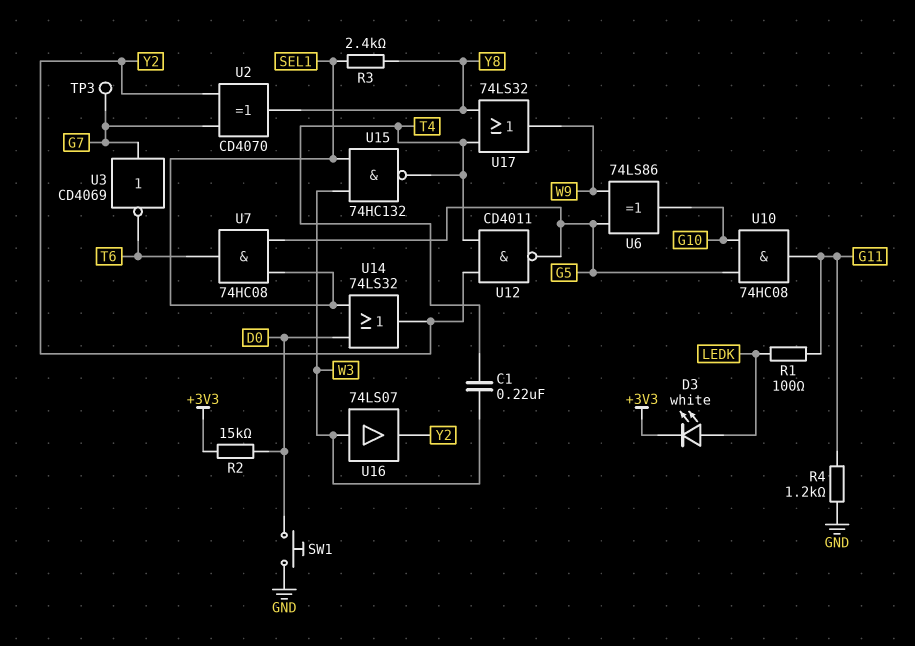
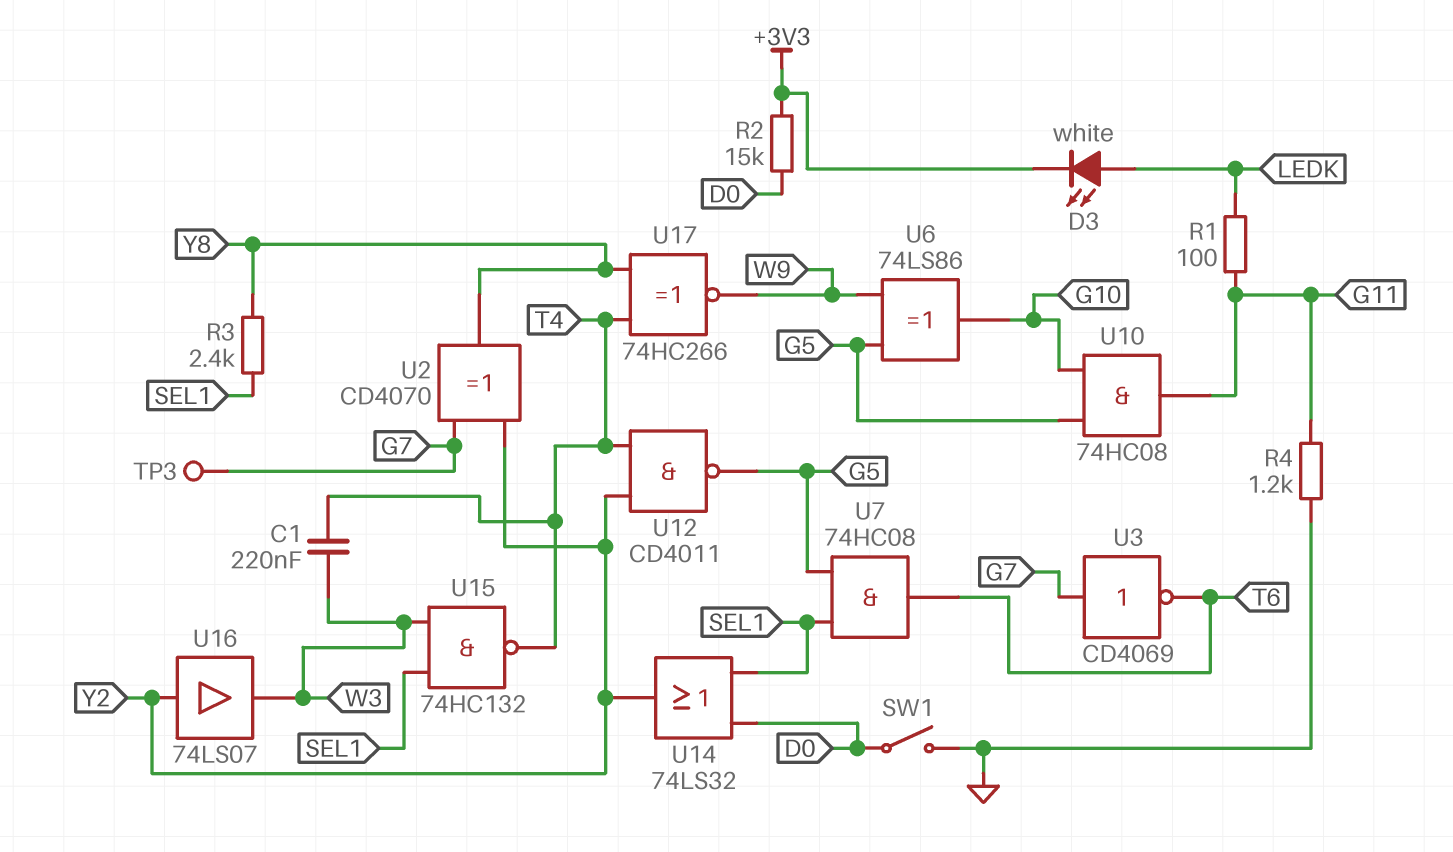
SW1: button (D0, GND) -> switch (D0, GND)
U16: buffer 74LS07 (in W3, out Y2) -> buffer 74LS07 (in Y2, out W3)
U17: OR 74LS32 (in T4, in Y8, out W9) -> XNOR 74HC266 (in T4, in Y8, out W9)

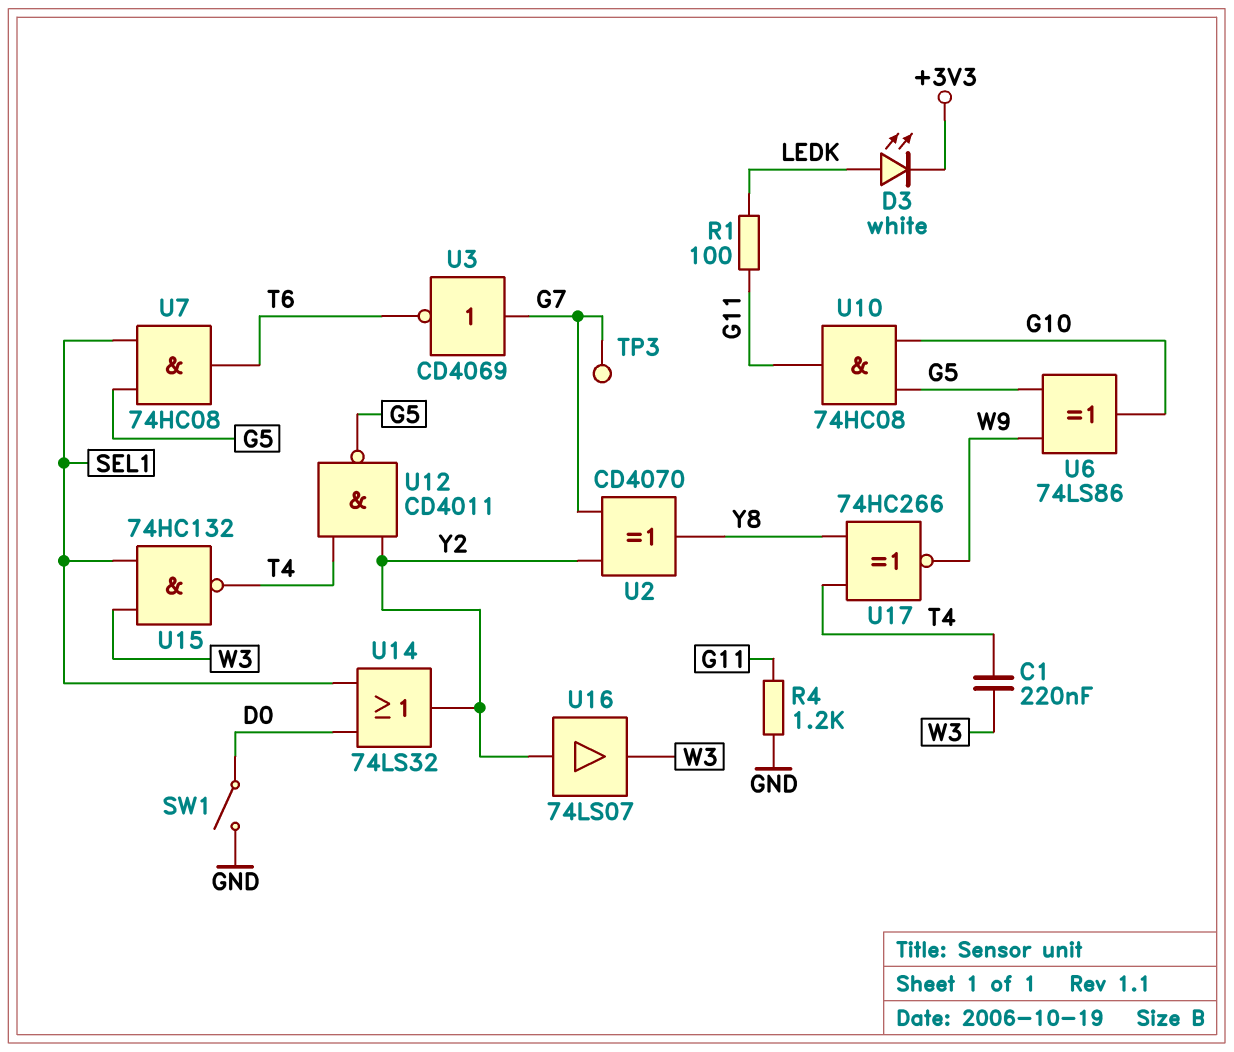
R2: 15k (+3V3, D0) -> none
R3: 2.4k (SEL1, Y8) -> none

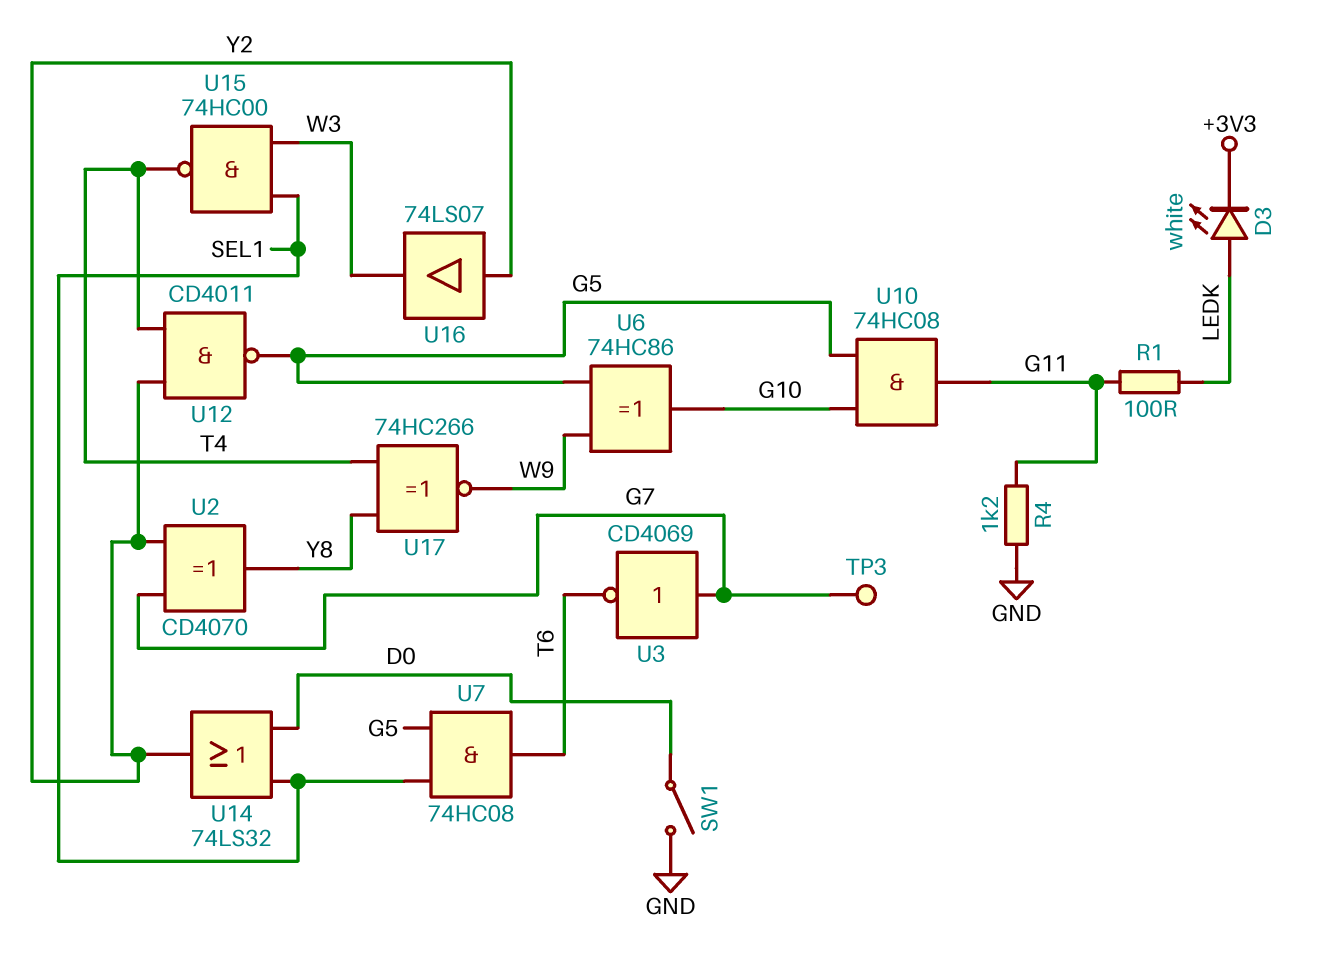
C1: 220nF (T4, W3) -> none
U6: XOR 74LS86 (in G5, in W9, out G10) -> XOR 74HC86 (in G5, in W9, out G10)
U15: NAND 74HC132 (in SEL1, in W3, out T4) -> NAND 74HC00 (in SEL1, in W3, out T4)

